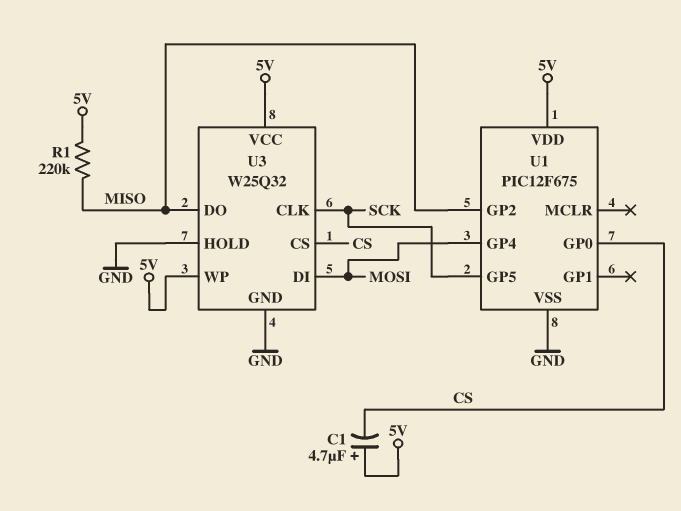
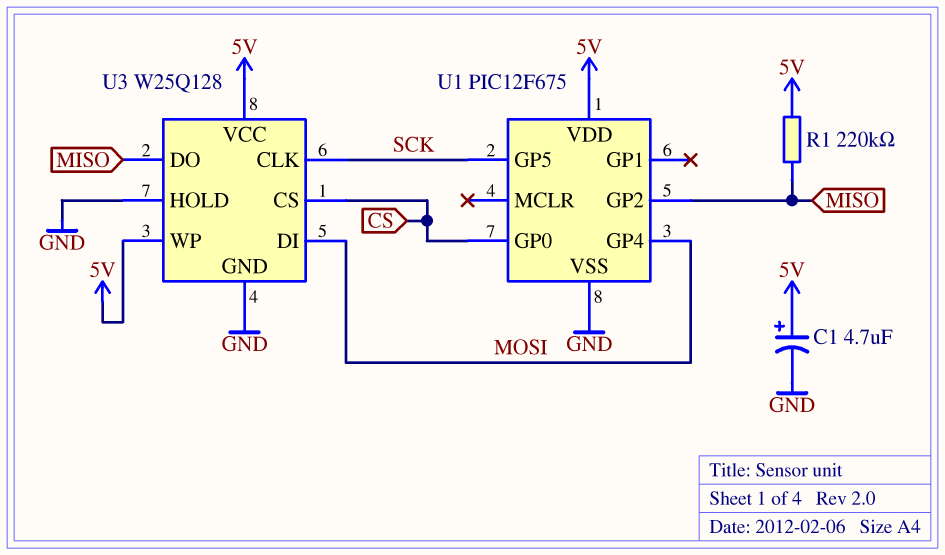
C1: 4.7uF (plus 5V, minus CS) -> 4.7uF (plus 5V, minus GND)
U3: W25Q32 -> W25Q128

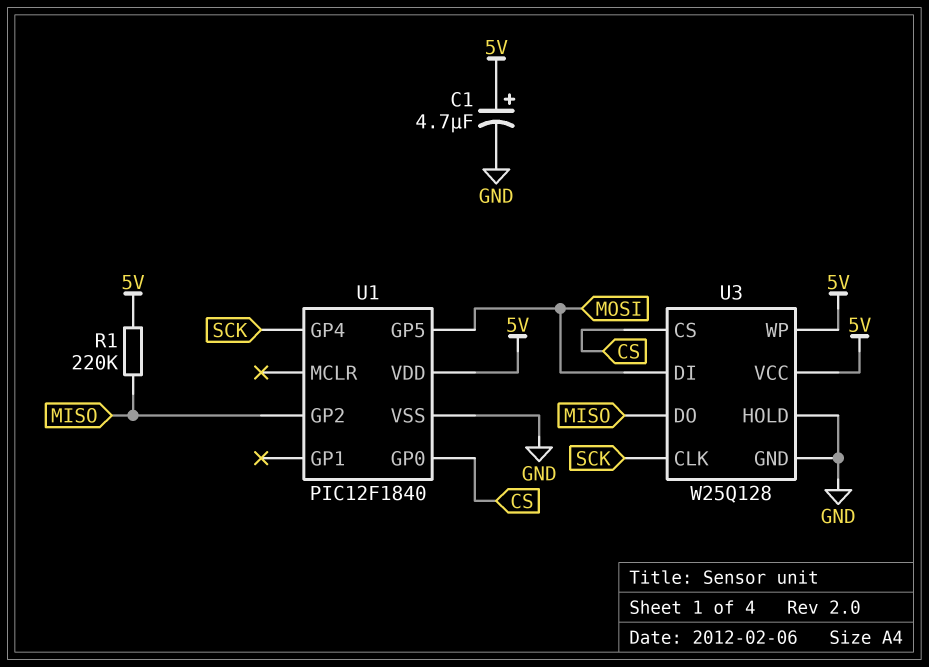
U1: PIC12F675 -> PIC12F1840
U1 pin GP4: MOSI -> SCK
U1 pin GP5: SCK -> MOSI

